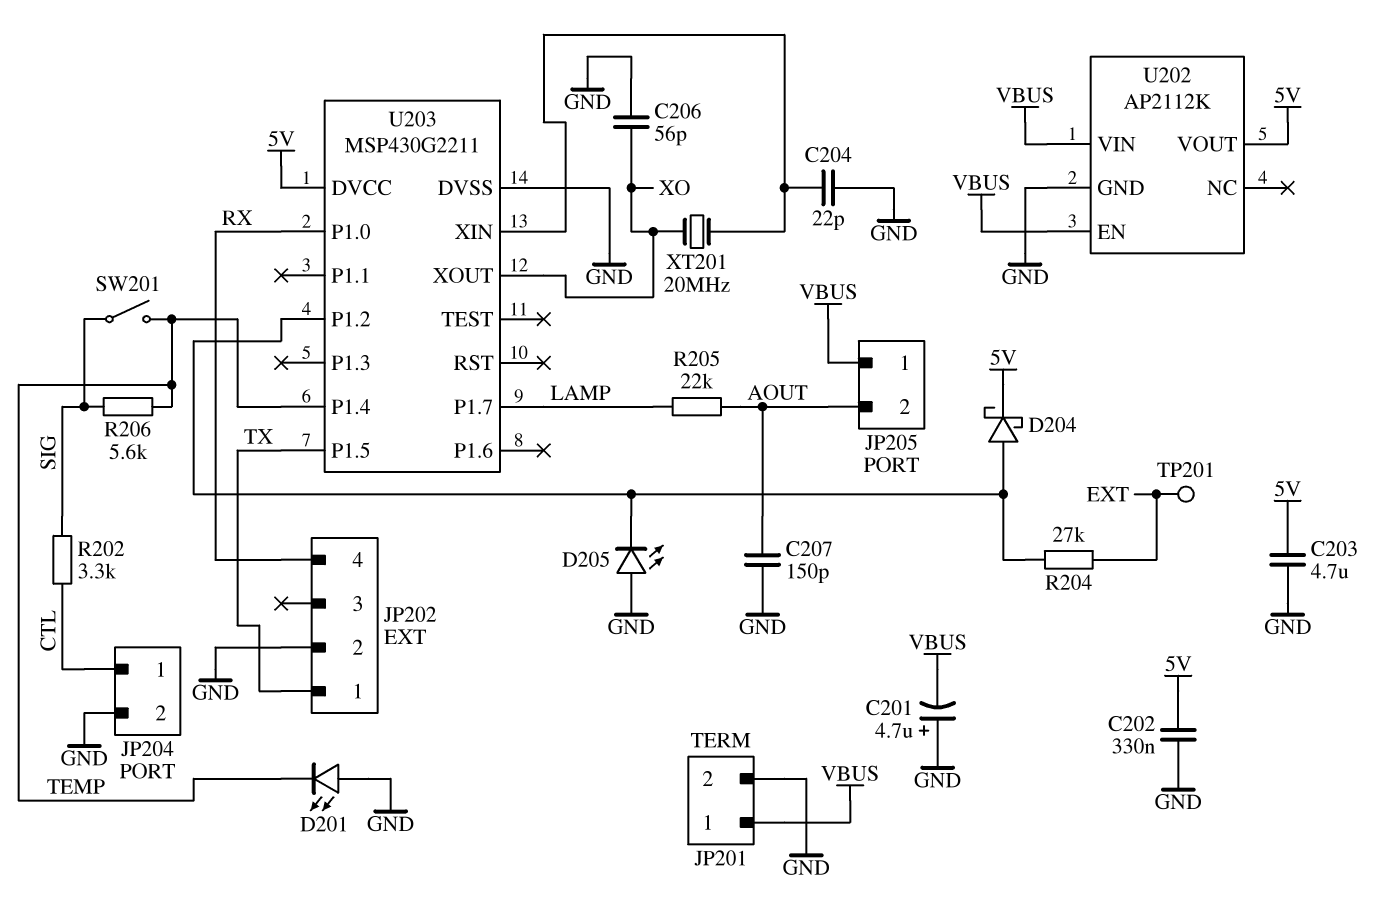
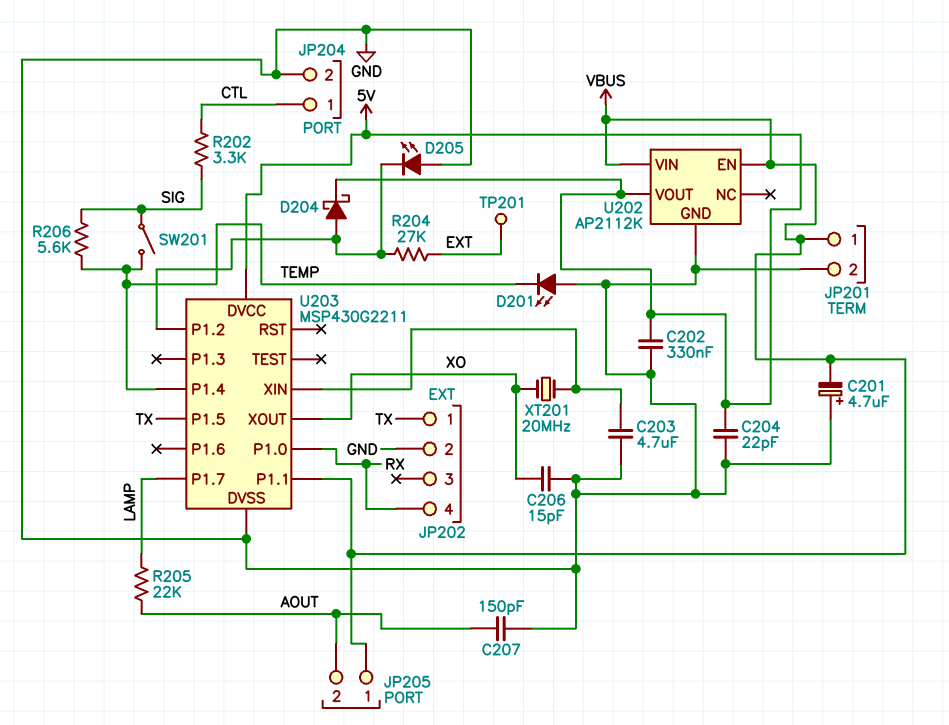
C203: 4.7uF (5V, GND) -> 4.7uF (GND, U203/XIN)
C204: 22pF (GND, U203/XIN) -> 22pF (5V, GND)
C206: 56pF (GND, XO) -> 15pF (GND, XO)
U203 pin P1.1: none -> VBUS

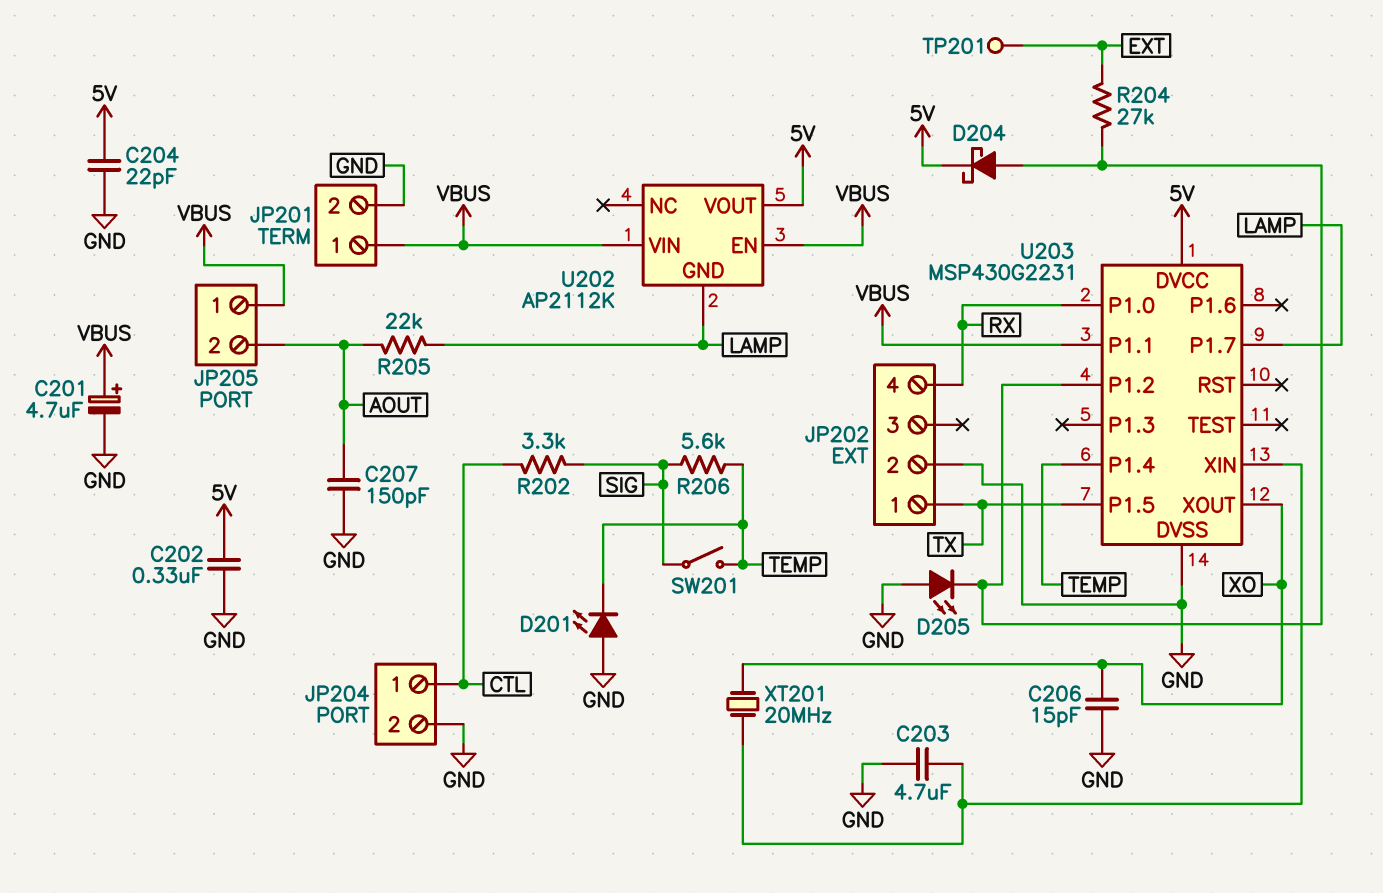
C201: 4.7uF (plus GND, minus VBUS) -> 4.7uF (plus VBUS, minus GND)
U202 pin GND: GND -> LAMP
U203: MSP430G2211 -> MSP430G2231

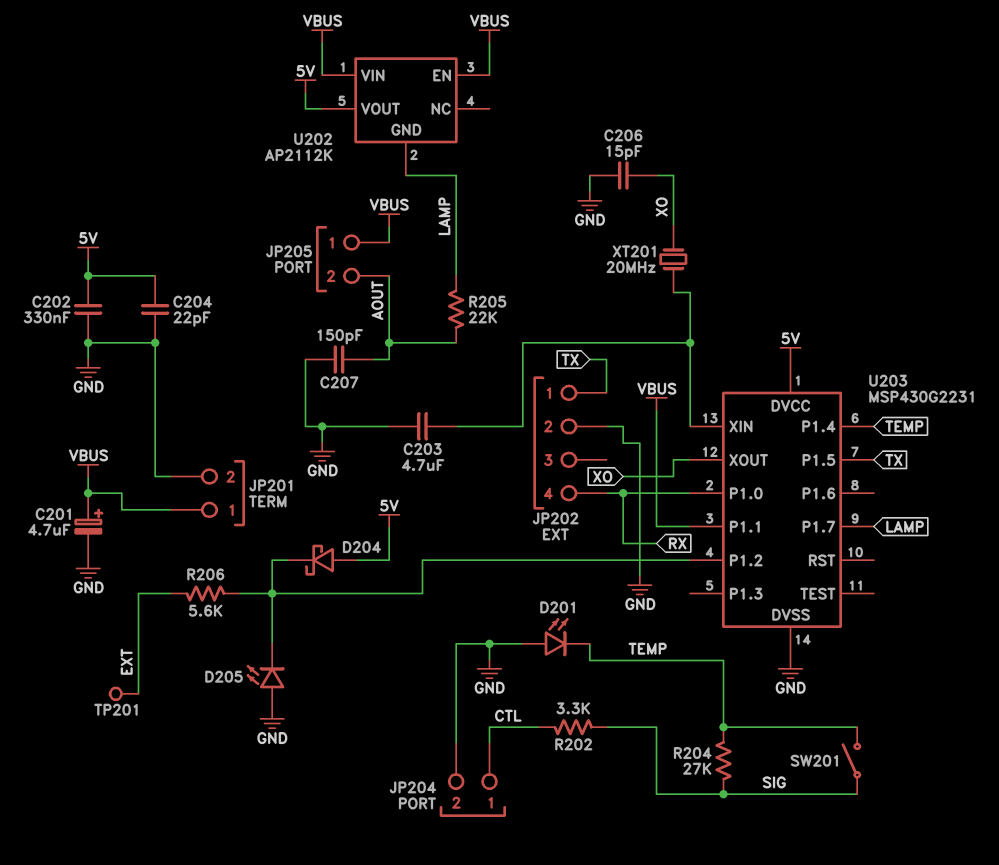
D204: schottky (A U203/P1.2, K 5V) -> schottky (A 5V, K U203/P1.2)
R204: 27k (EXT, U203/P1.2) -> 27k (SIG, TEMP)
R206: 5.6k (SIG, TEMP) -> 5.6k (EXT, U203/P1.2)

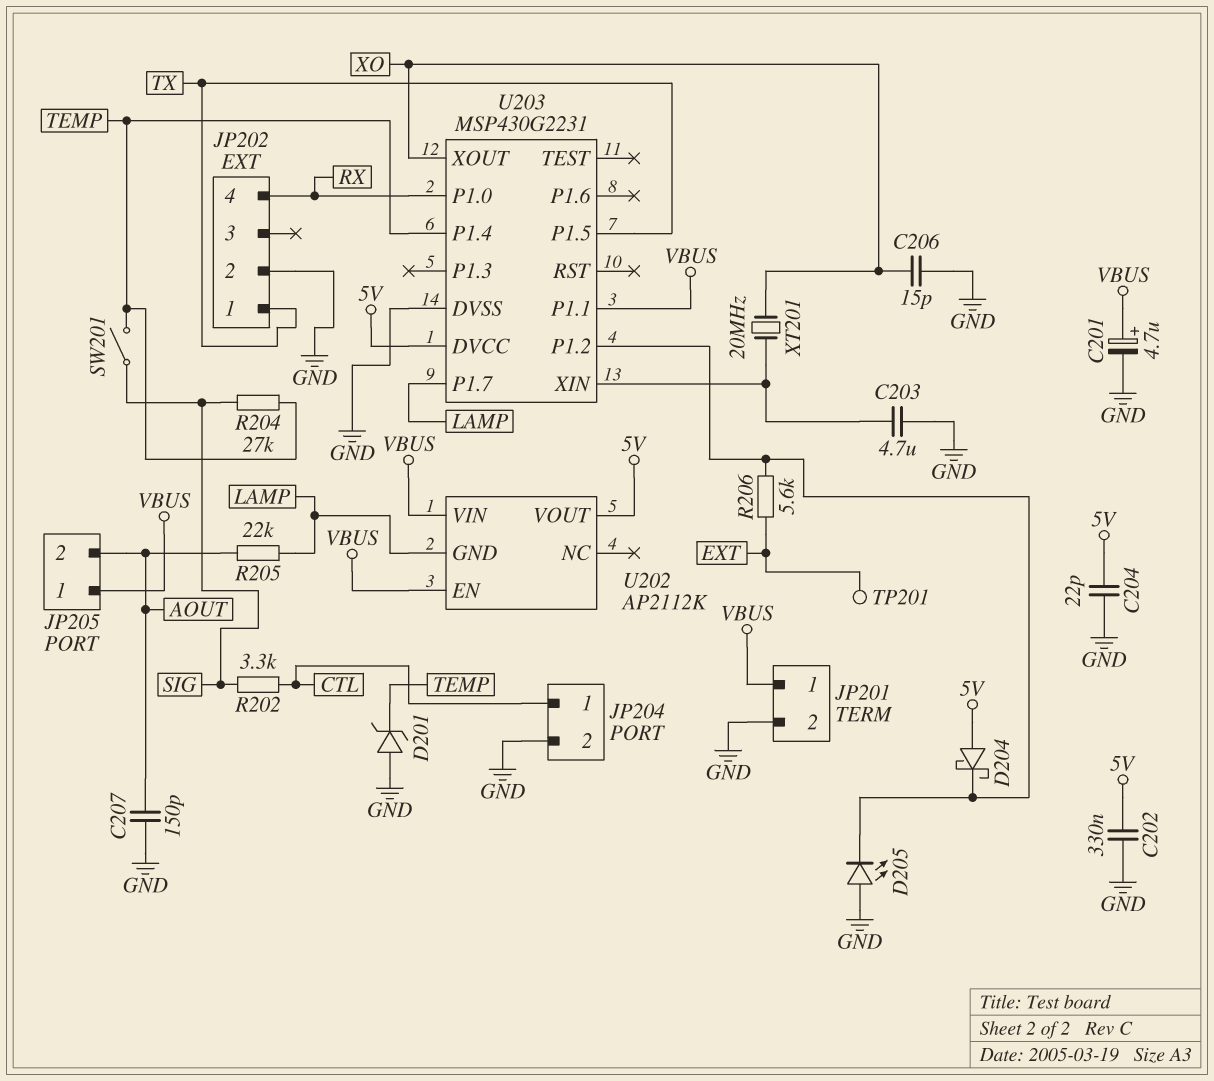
D201: LED (A GND, K TEMP) -> zener (A GND, K TEMP)

